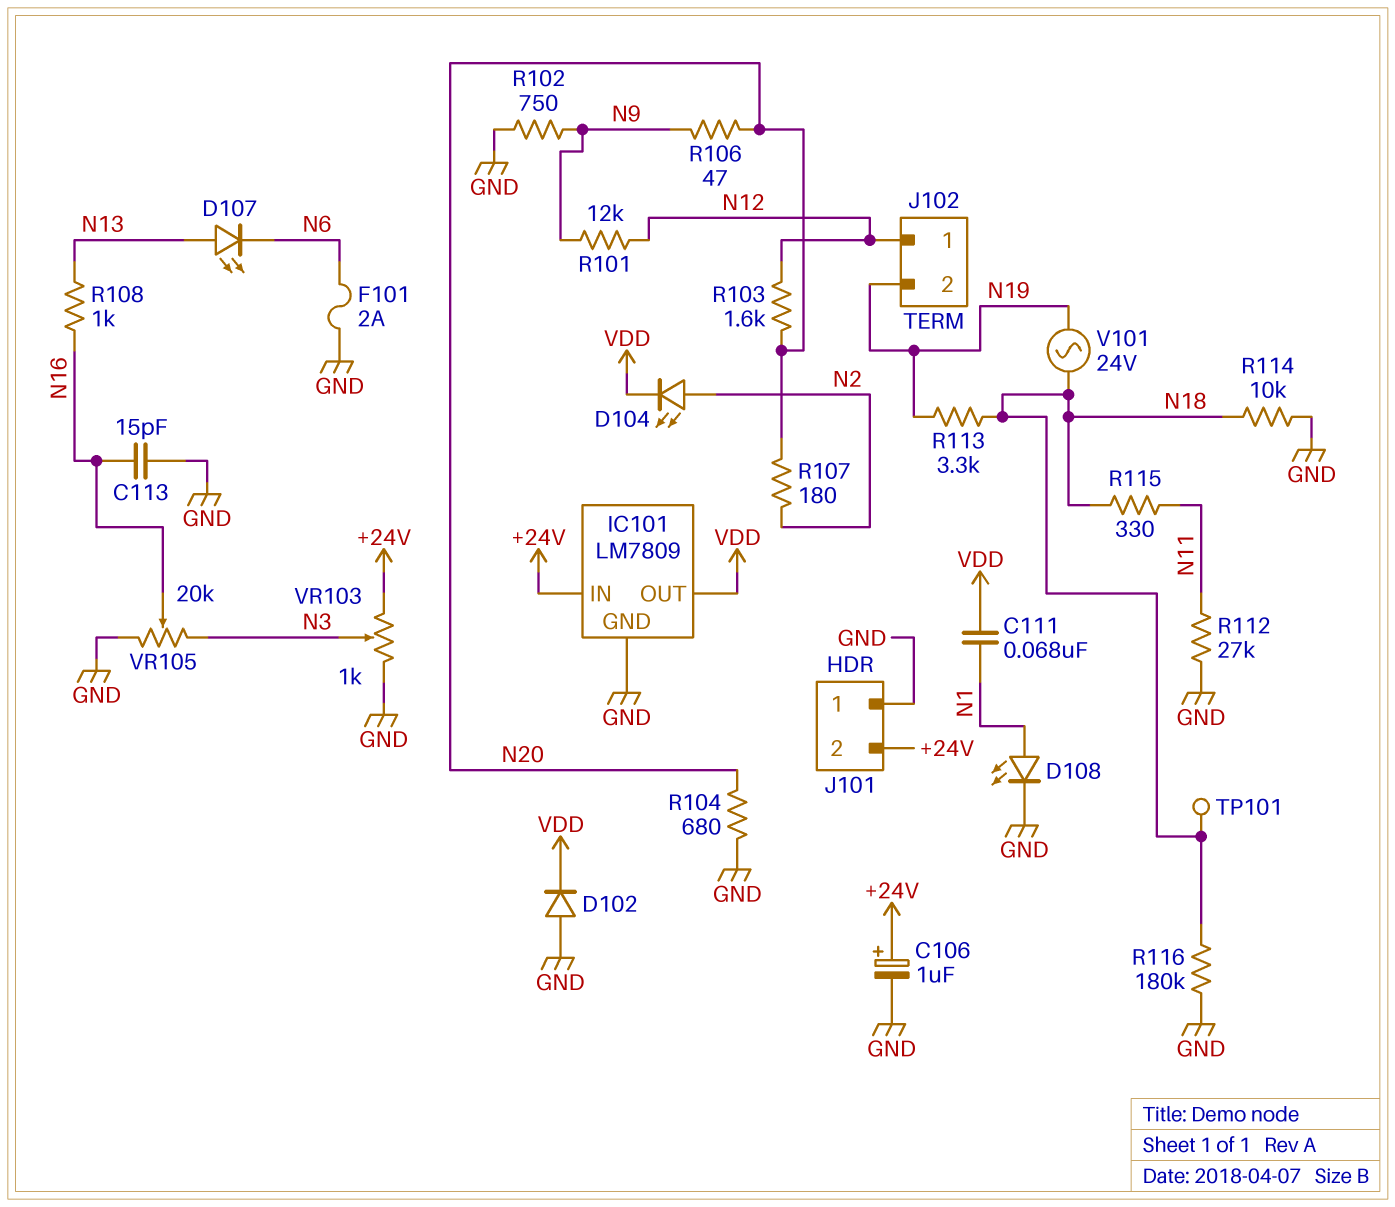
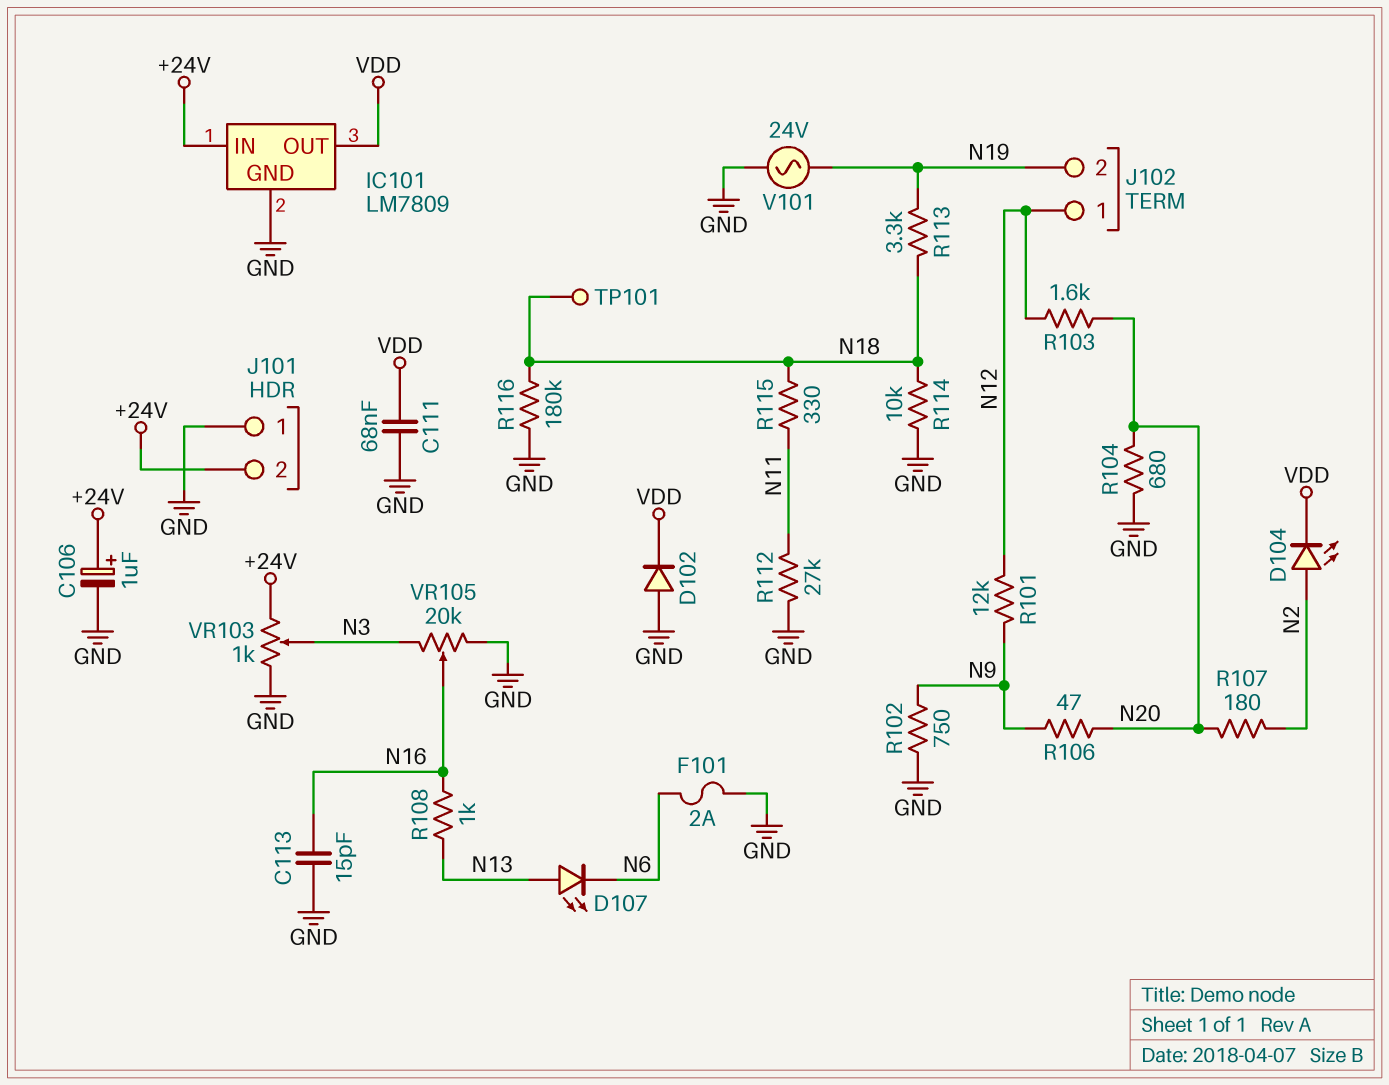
C111: 68nF (N1, VDD) -> 68nF (GND, VDD)
D108: LED (A N1, K GND) -> none
V101: AC 24V (N18, N19) -> AC 24V (GND, N19)

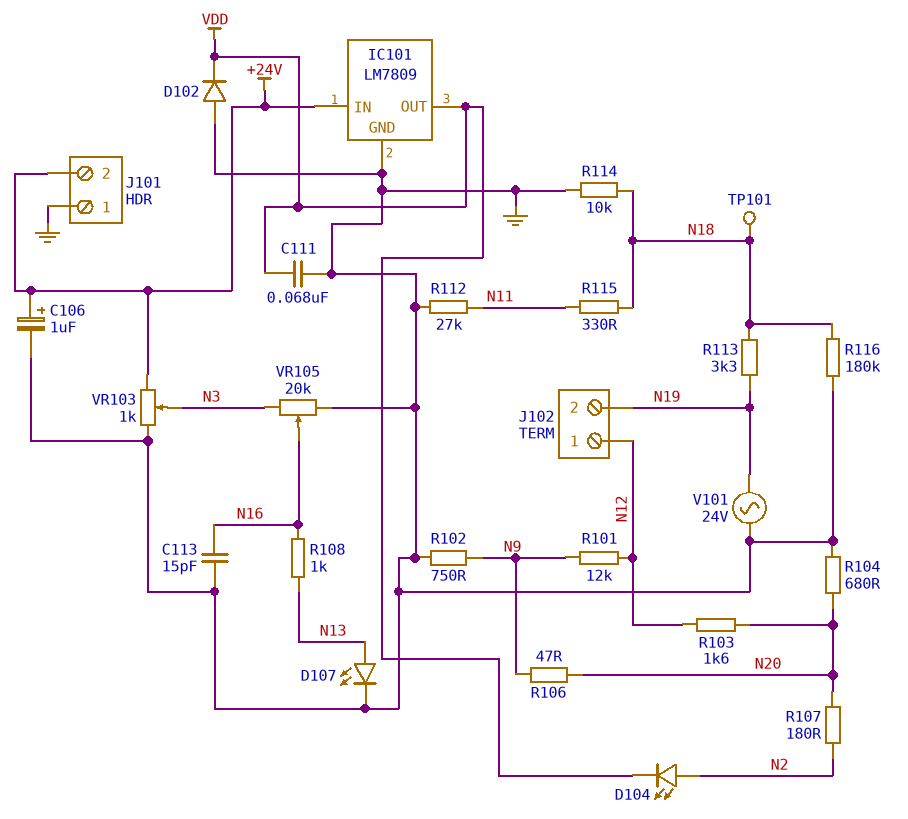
D107: LED (A N13, K N6) -> LED (A N13, K GND)
F101: 2A (GND, N6) -> none

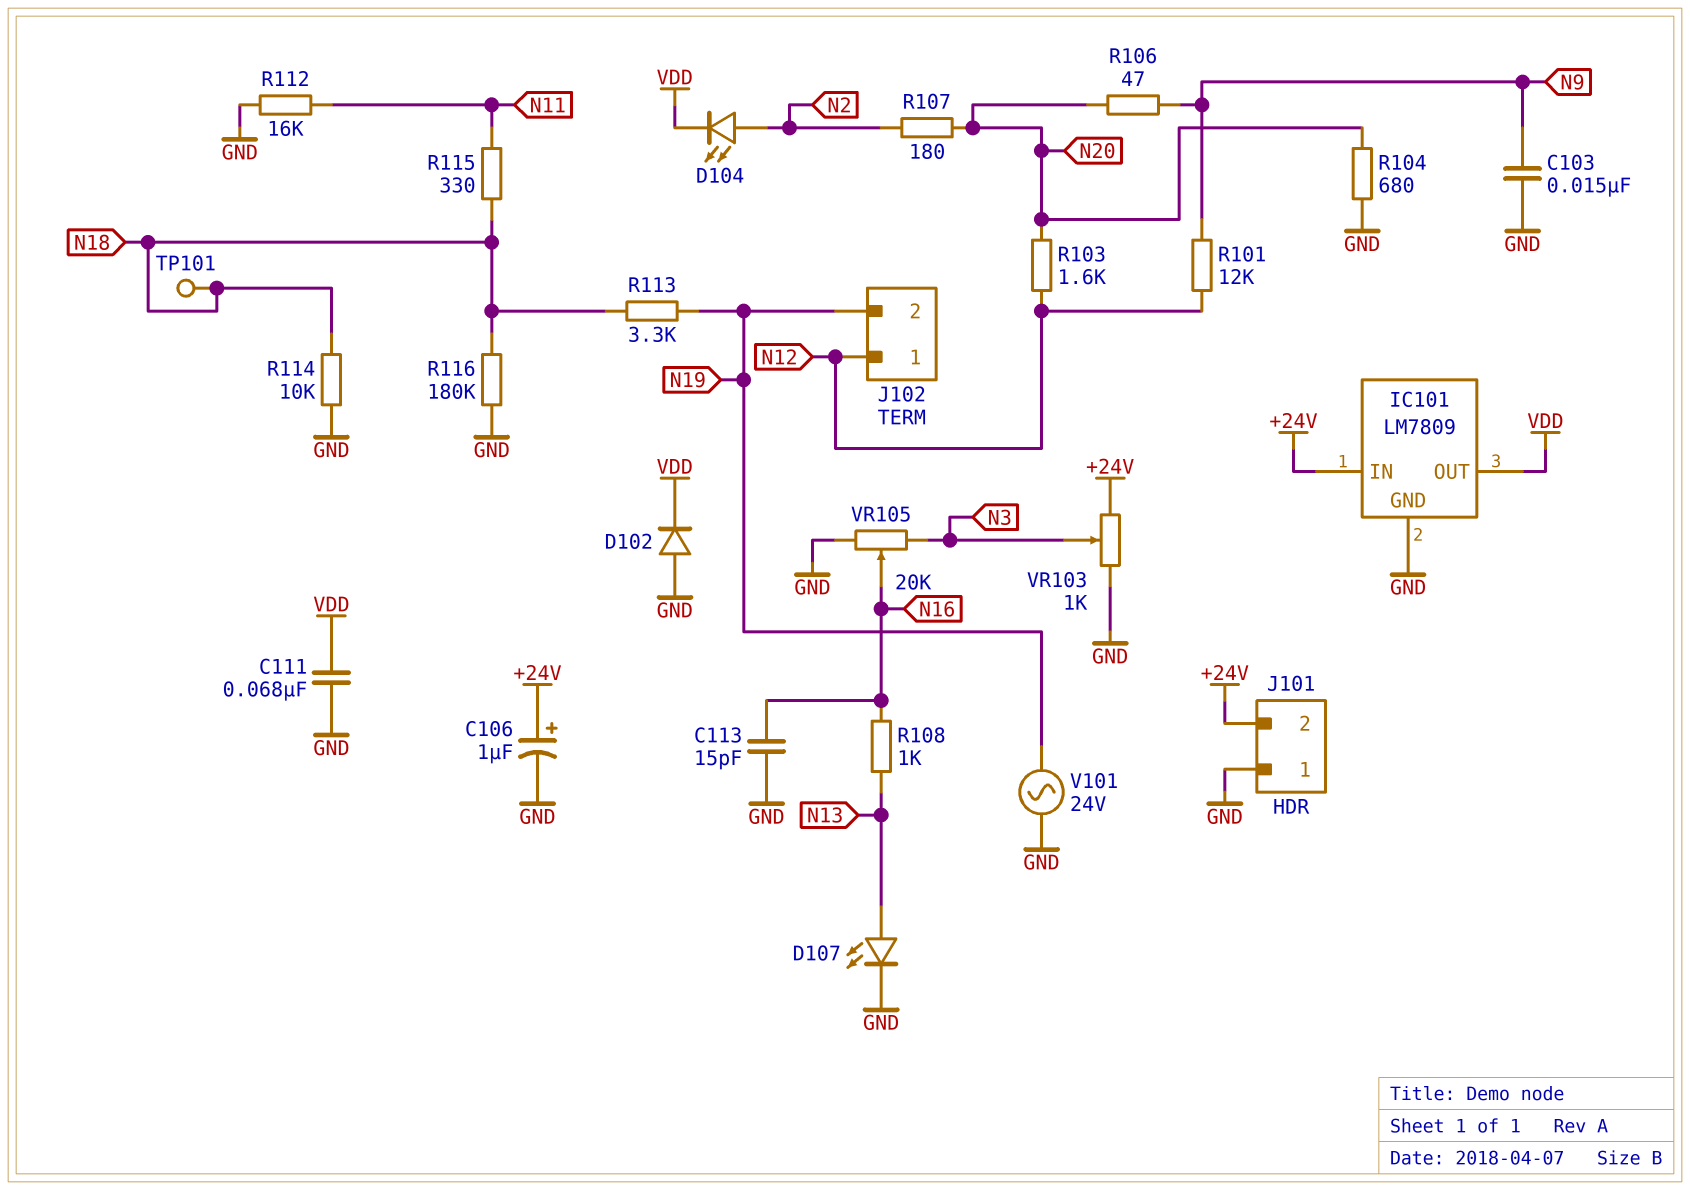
C103: none -> 15nF (GND, N9)
R102: 750 (GND, N9) -> none
R112: 27k (GND, N11) -> 16k (GND, N11)

